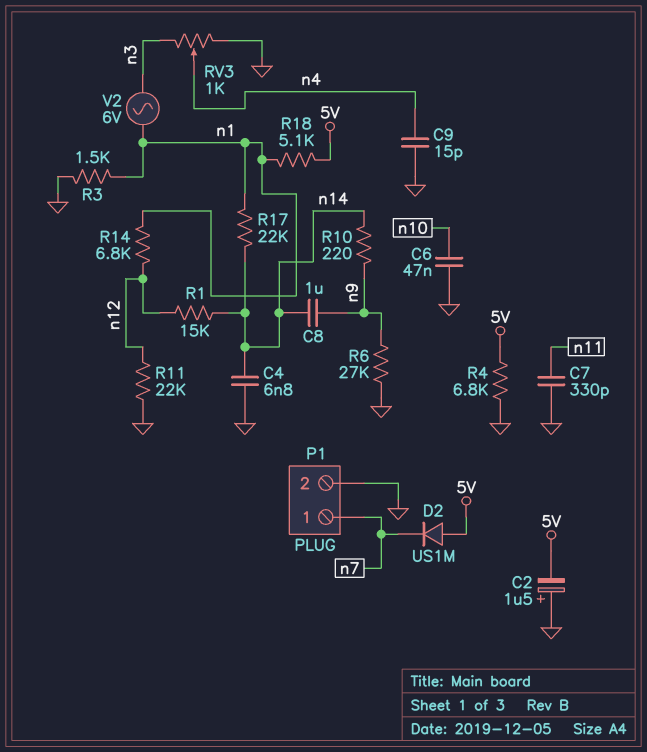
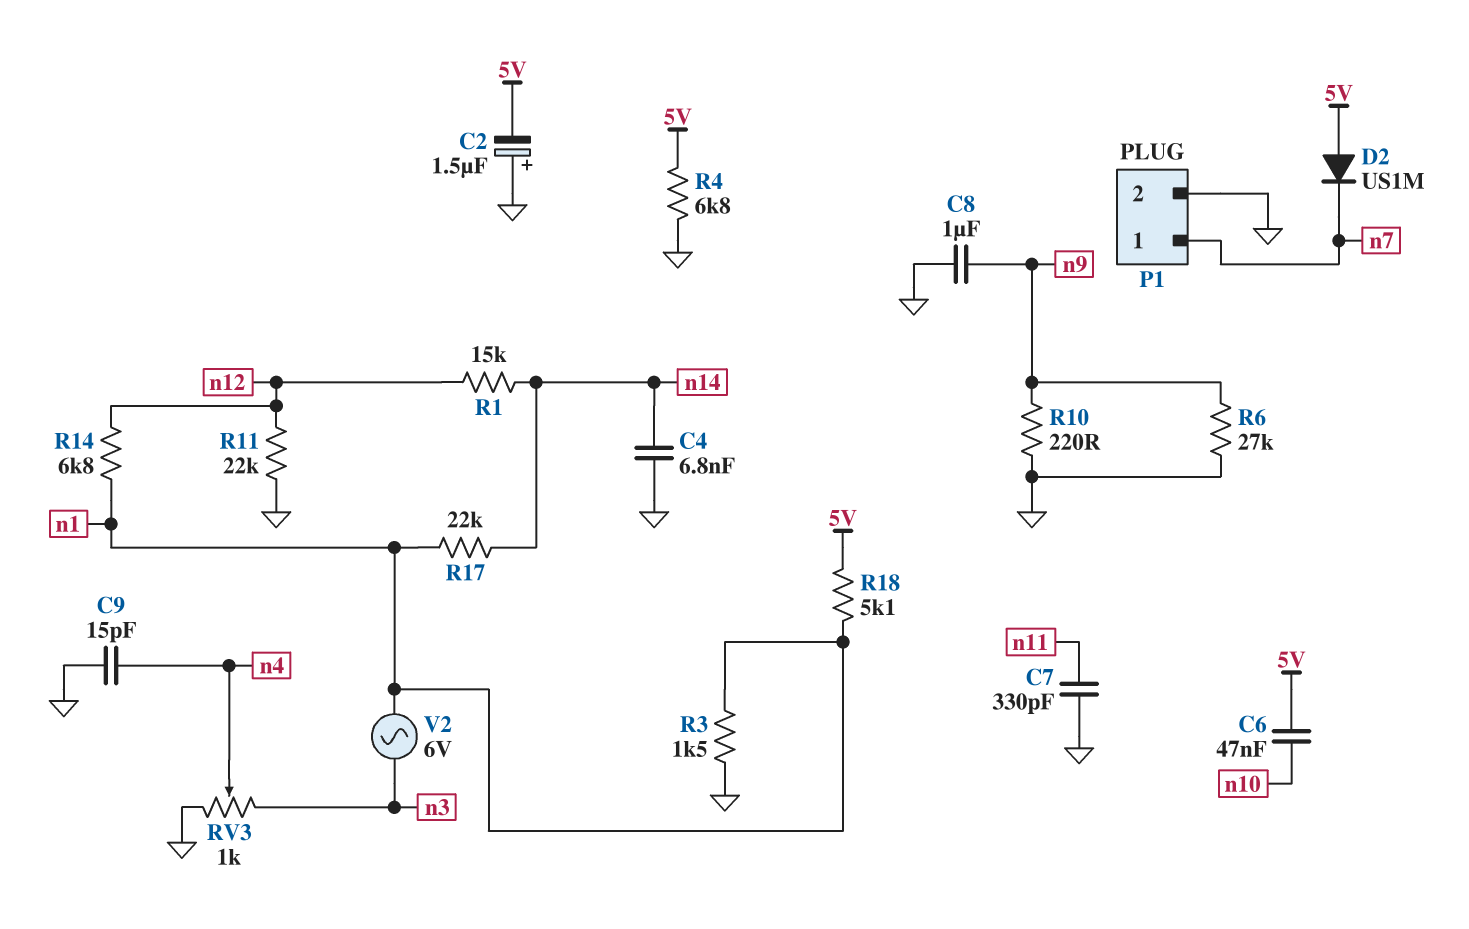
C6: 47nF (GND, n10) -> 47nF (5V, n10)
C8: 1uF (n9, n14) -> 1uF (GND, n9)
R10: 220 (n9, n14) -> 220 (GND, n9)

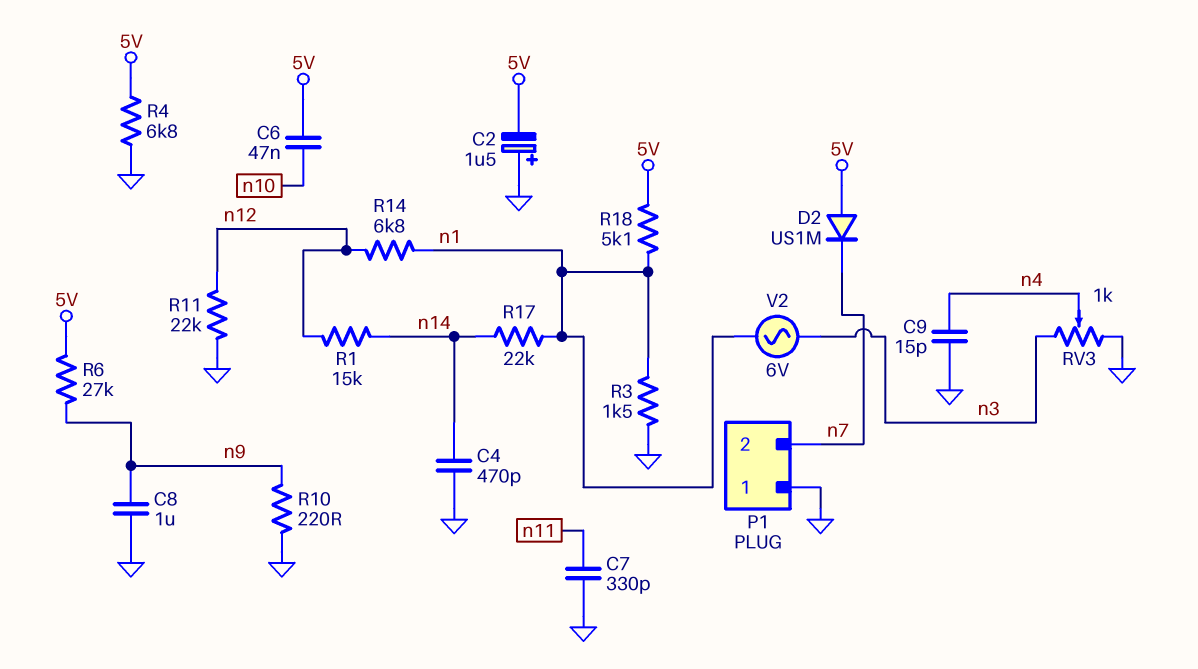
C4: 6.8nF (GND, n14) -> 470pF (GND, n14)
P1 pin 1: n7 -> GND
P1 pin 2: GND -> n7
R6: 27k (GND, n9) -> 27k (5V, n9)

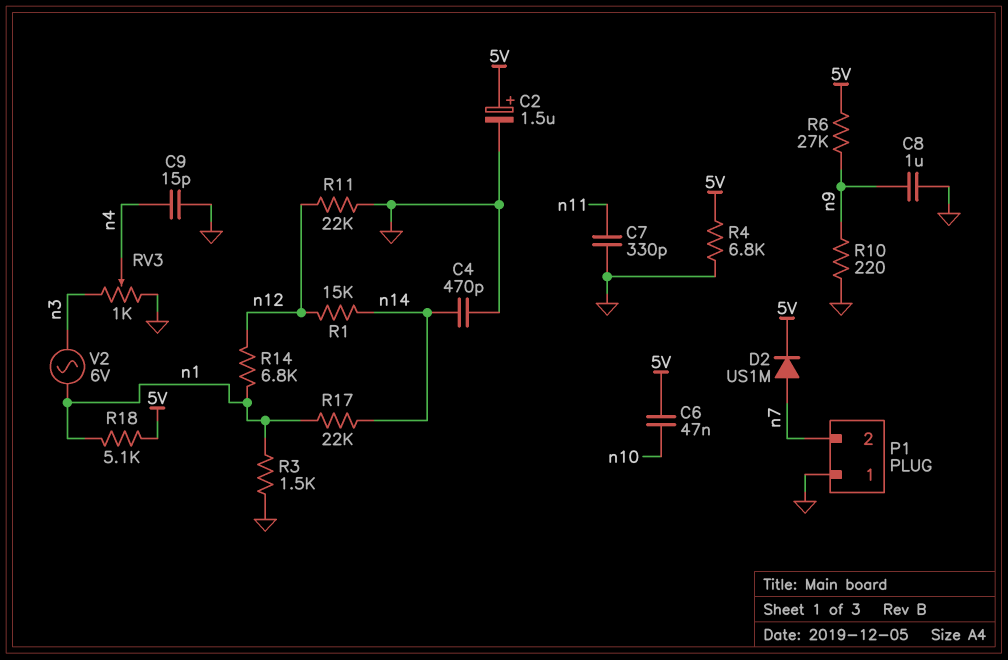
C2: 1.5uF (plus GND, minus 5V) -> 1.5uF (plus 5V, minus GND)
D2: diode US1M (A 5V, K n7) -> diode US1M (A n7, K 5V)

